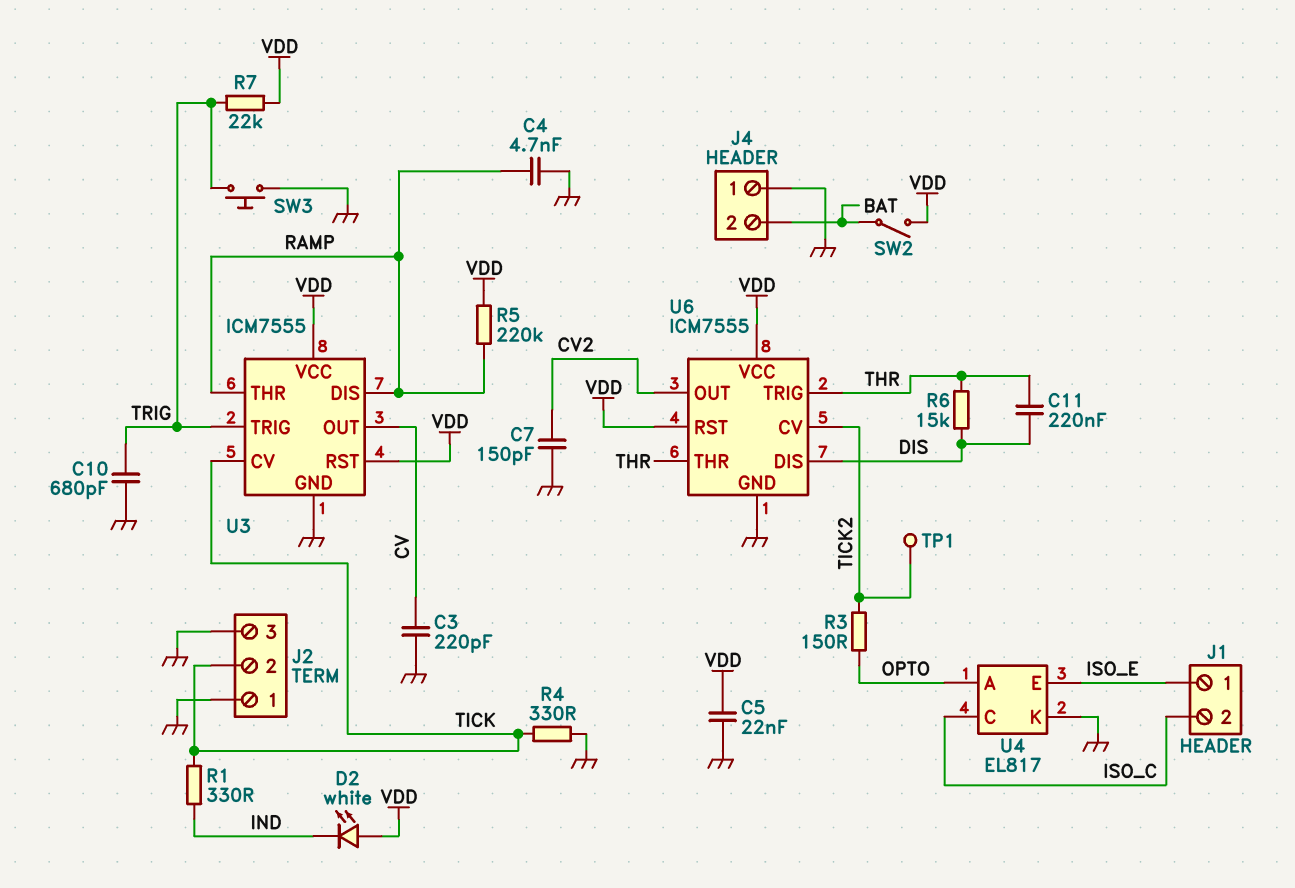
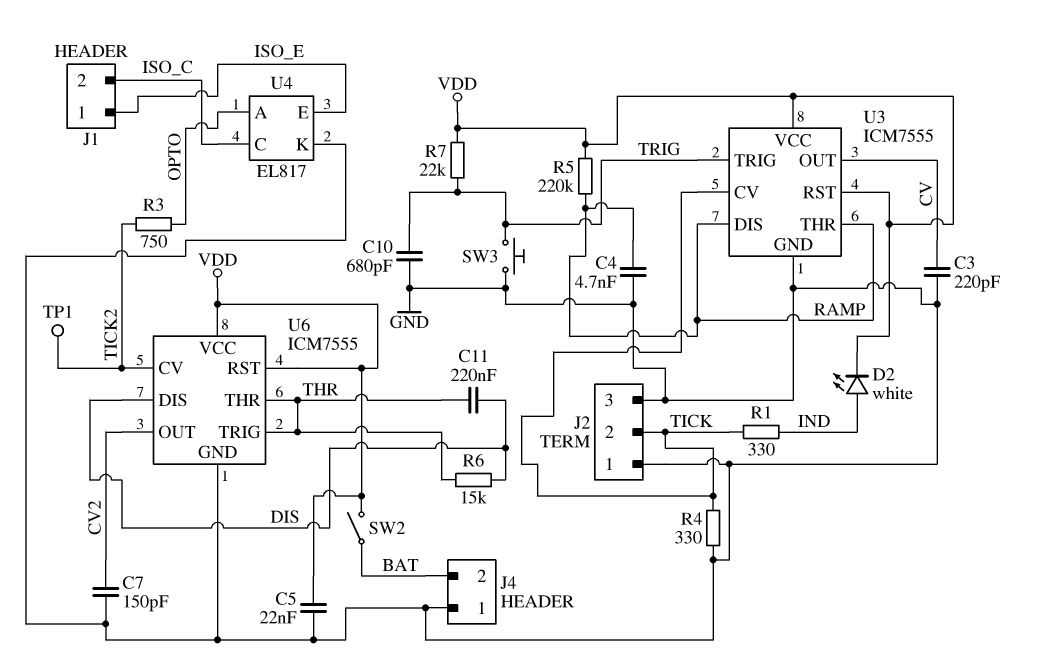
D2: LED white (A VDD, K IND) -> LED white (A IND, K VDD)
R3: 150 (OPTO, TICK2) -> 750 (OPTO, TICK2)

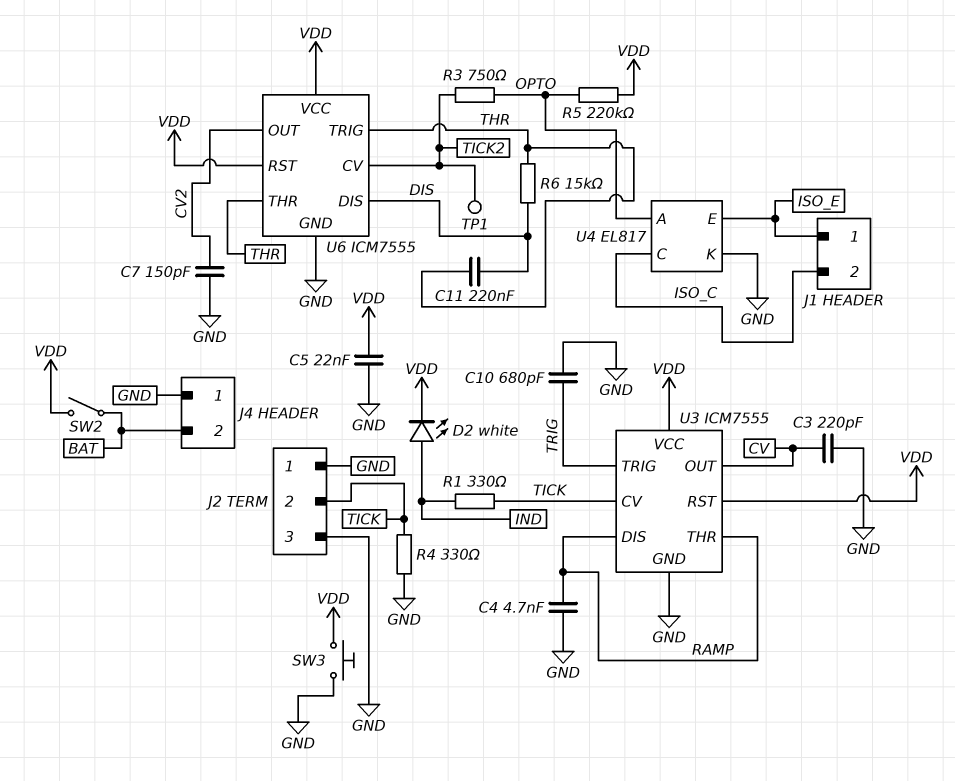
R5: 220k (RAMP, VDD) -> 220k (OPTO, VDD)
R7: 22k (TRIG, VDD) -> none
SW3: button (GND, TRIG) -> button (GND, VDD)

